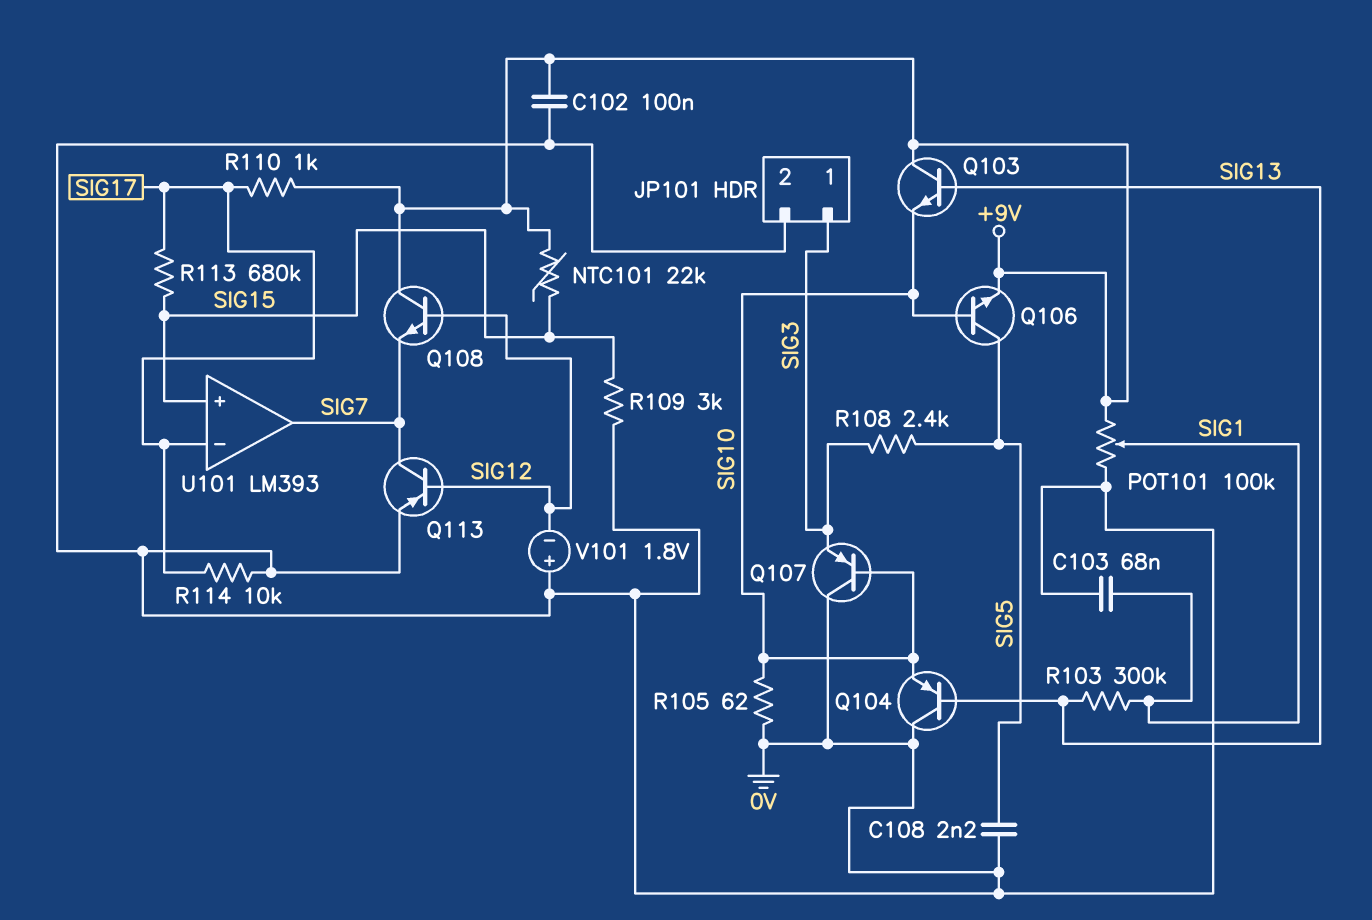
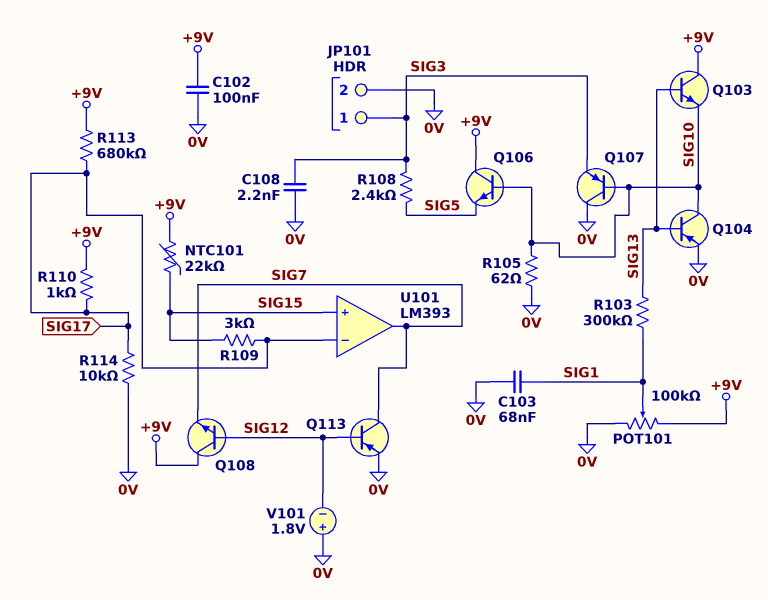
C108: 2.2nF (0V, SIG5) -> 2.2nF (0V, SIG3)
Q104: PNP (B SIG13, C 0V, E SIG10) -> PNP (B SIG13, C SIG10, E 0V)
Q106: NPN (B SIG10, C SIG5, E +9V) -> NPN (B SIG10, C +9V, E SIG5)
R109: 3k (0V, SIG15) -> 3k (SIG15, SIG17)
R113: 680k (SIG15, SIG17) -> 680k (+9V, SIG17)

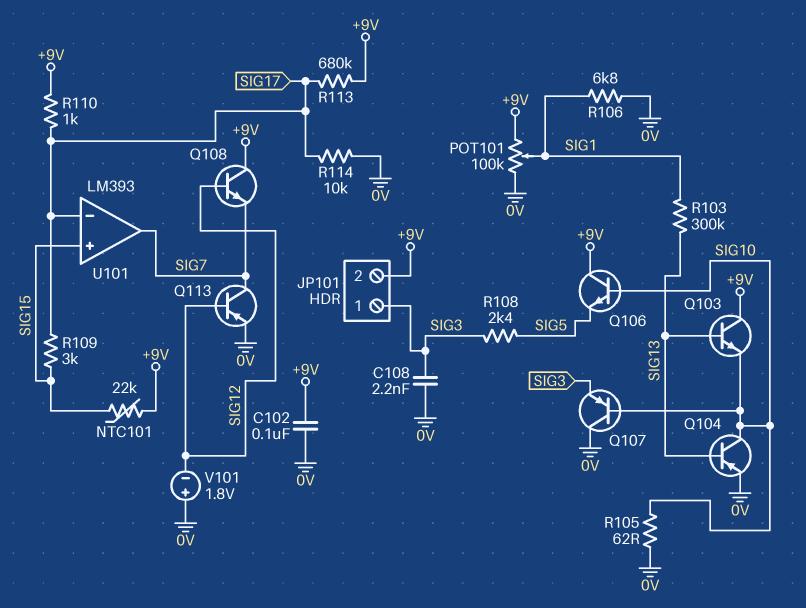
C103: 68nF (0V, SIG1) -> none
JP101 pin 2: 0V -> +9V
R106: none -> 6.8k (0V, SIG1)

